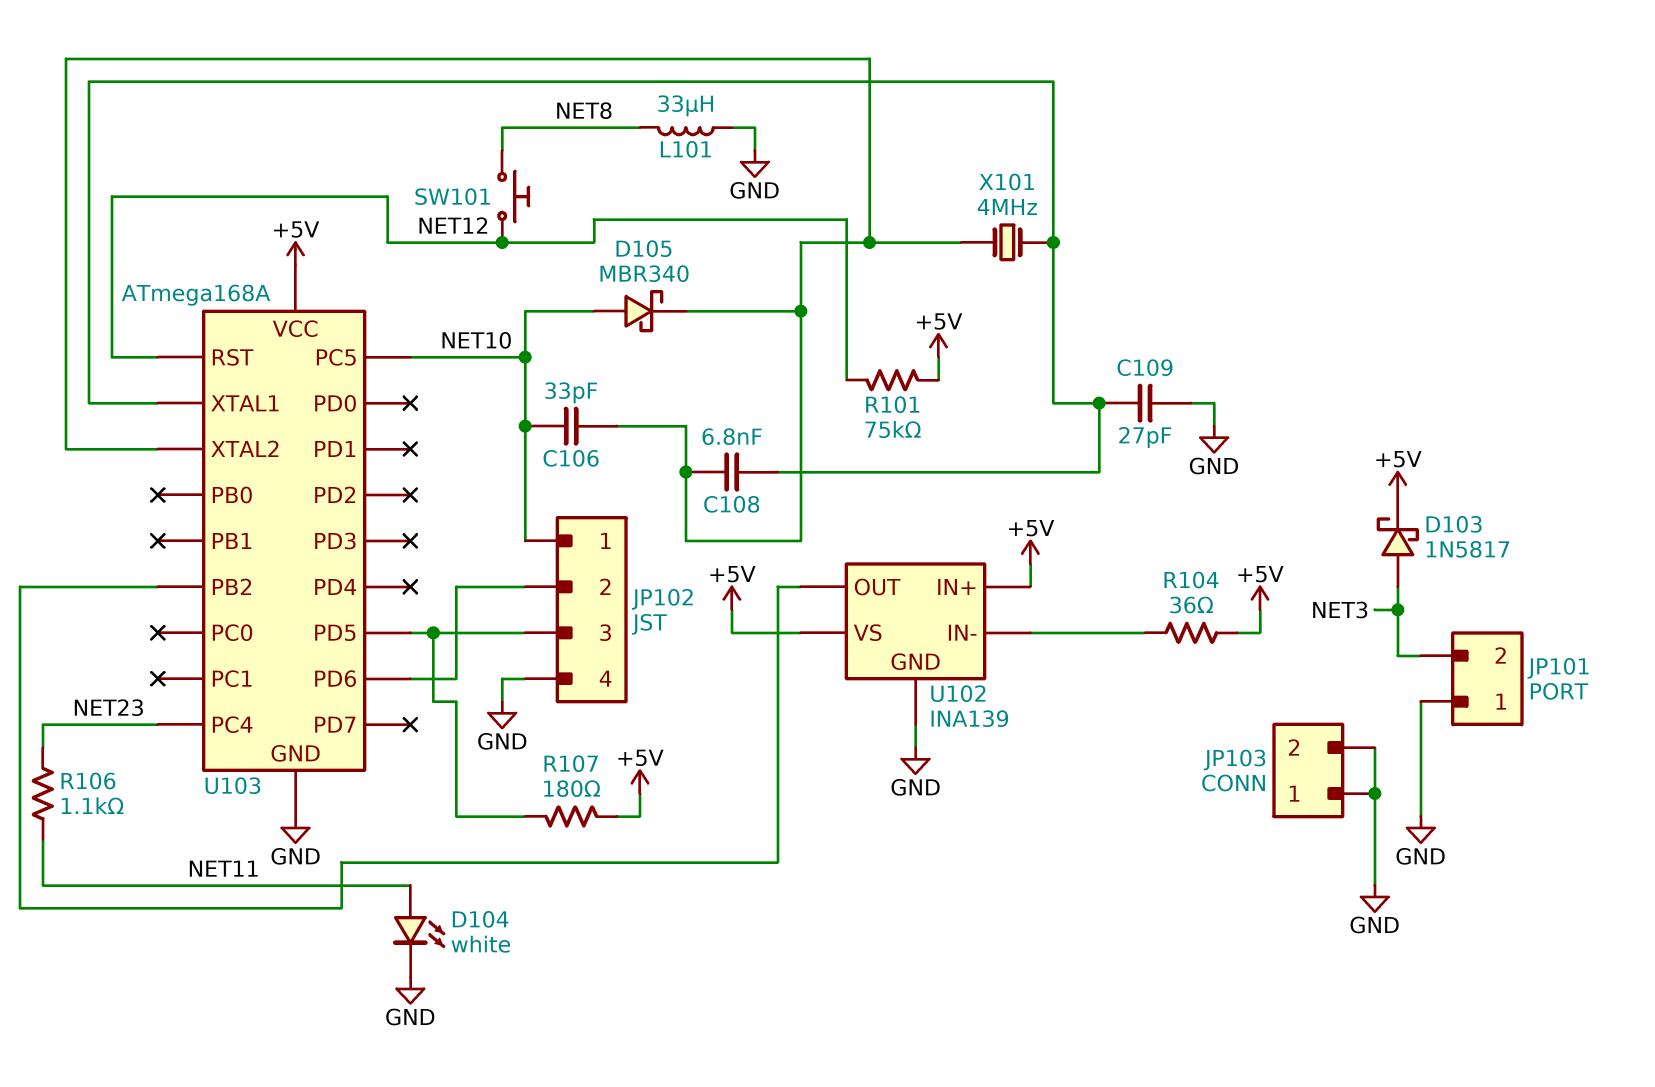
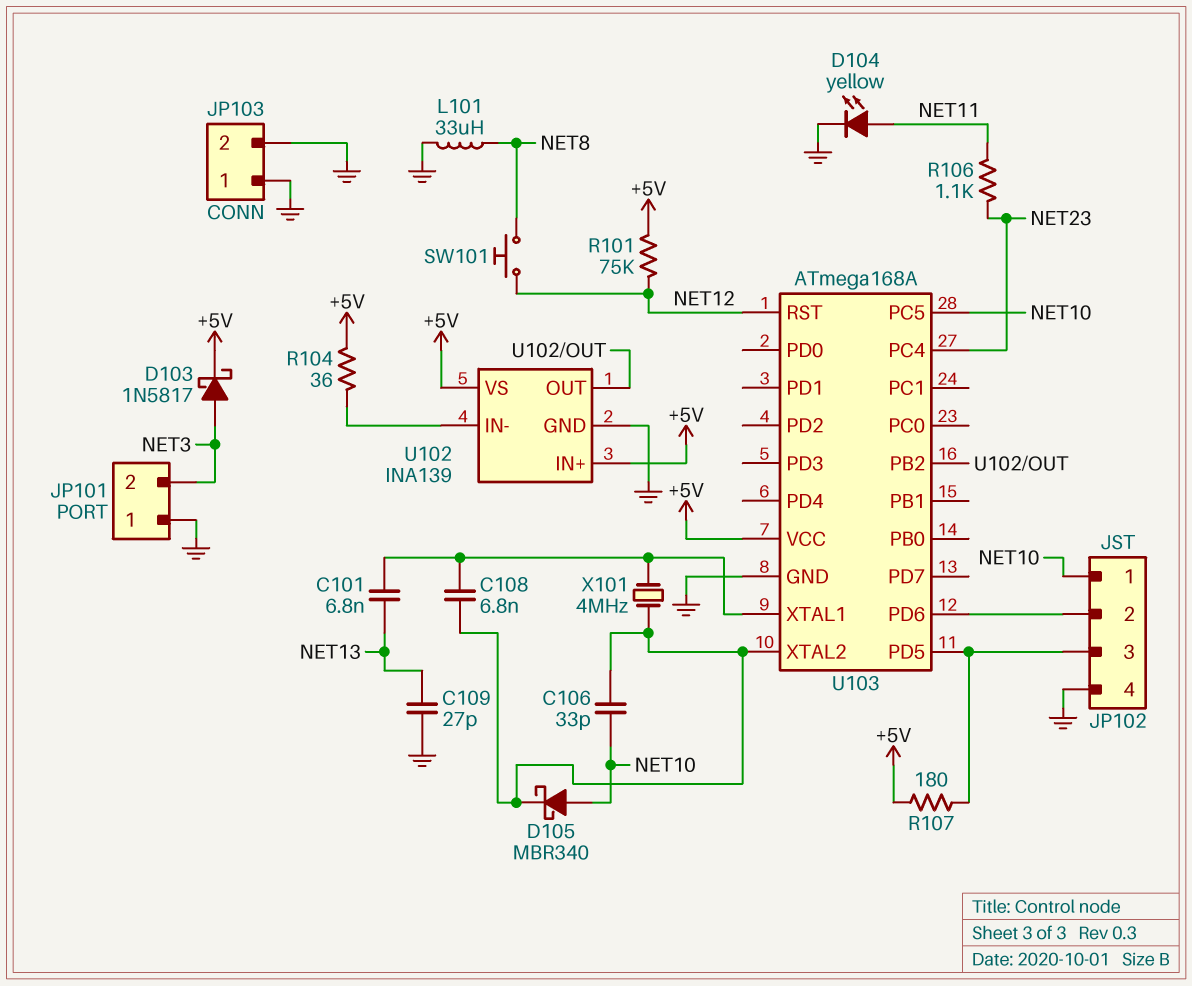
C101: none -> 6.8nF (NET13, U103/XTAL1)
C109: 27pF (GND, U103/XTAL1) -> 27pF (GND, NET13)
D104: LED white (A NET11, K GND) -> LED yellow (A NET11, K GND)

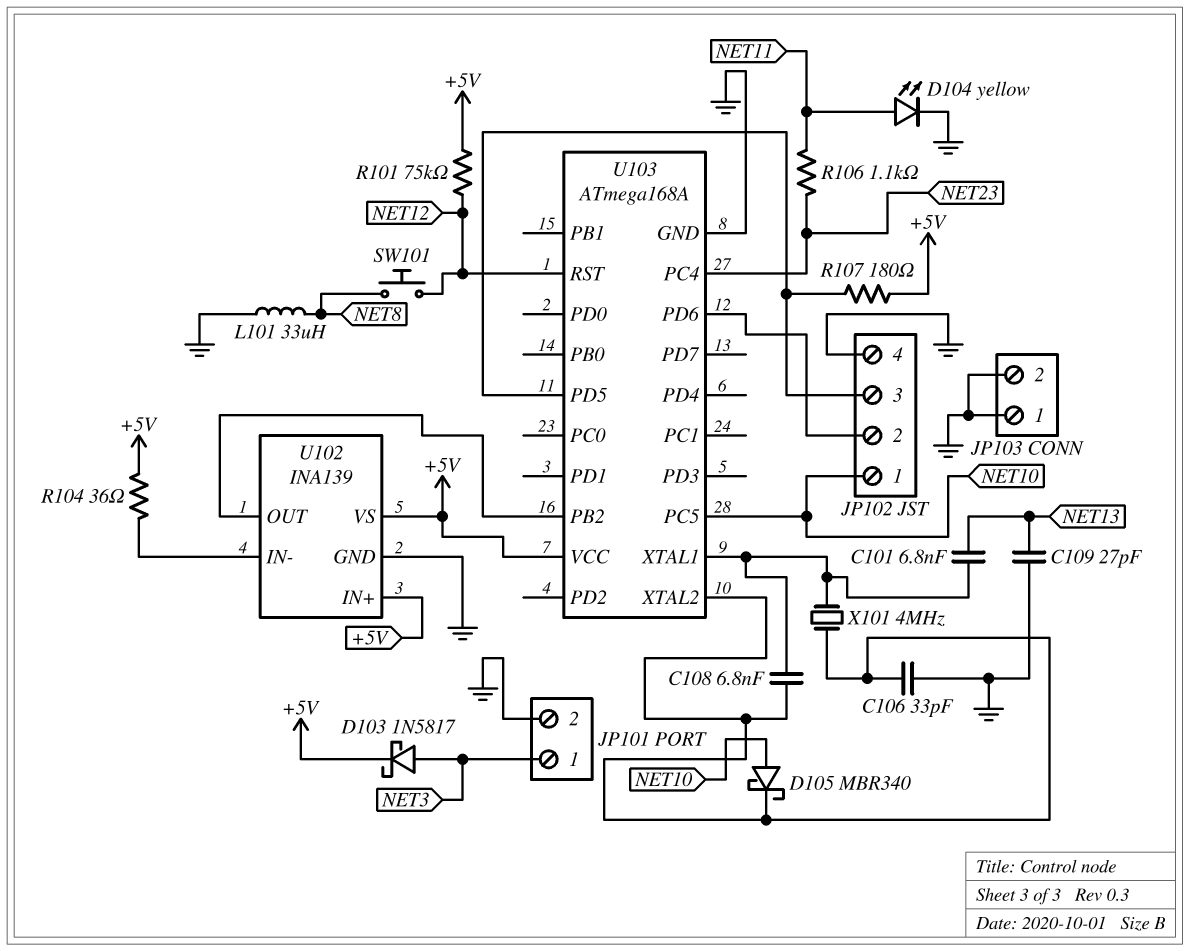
C106: 33pF (NET10, U103/XTAL2) -> 33pF (GND, U103/XTAL2)
JP101 pin 1: GND -> NET3
JP101 pin 2: NET3 -> GND

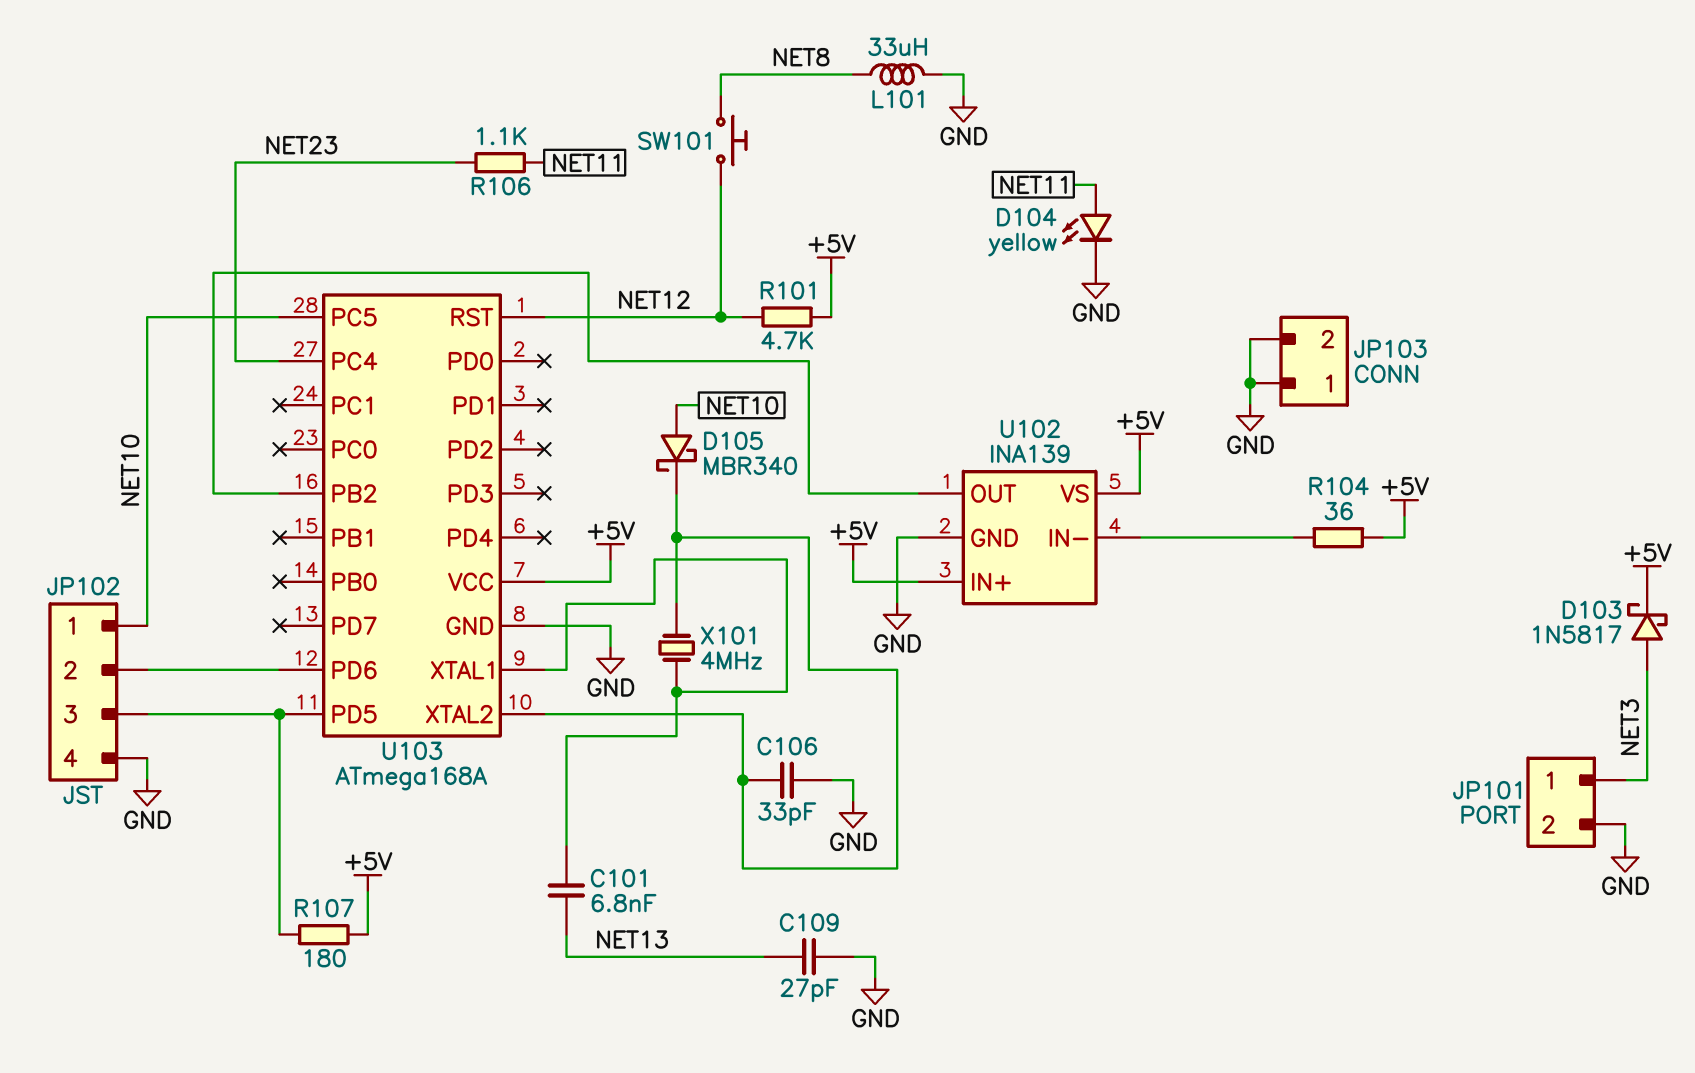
C108: 6.8nF (U103/XTAL1, U103/XTAL2) -> none
R101: 75k (+5V, NET12) -> 4.7k (+5V, NET12)

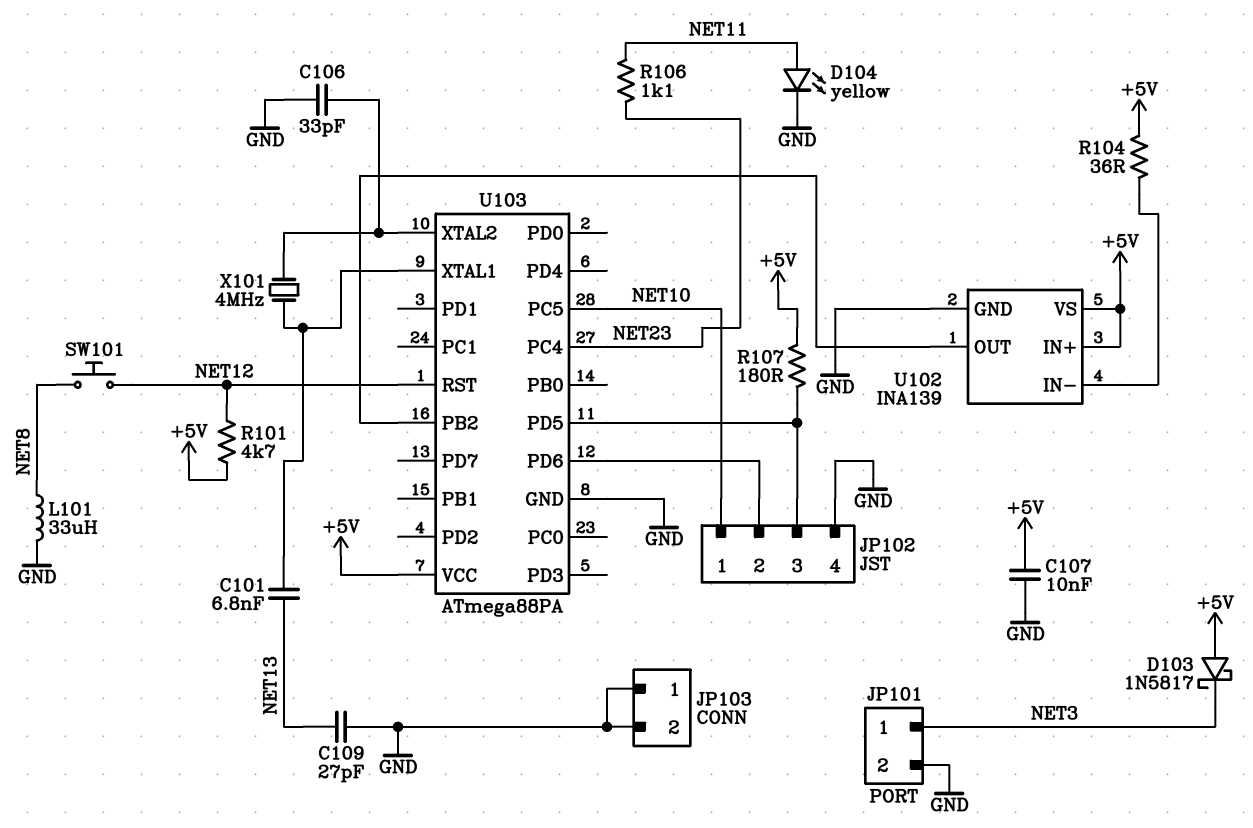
C107: none -> 10nF (+5V, GND)
D103: schottky 1N5817 (A NET3, K +5V) -> schottky 1N5817 (A +5V, K NET3)
D105: schottky MBR340 (A NET10, K U103/XTAL2) -> none
U103: ATmega168A -> ATmega88PA

